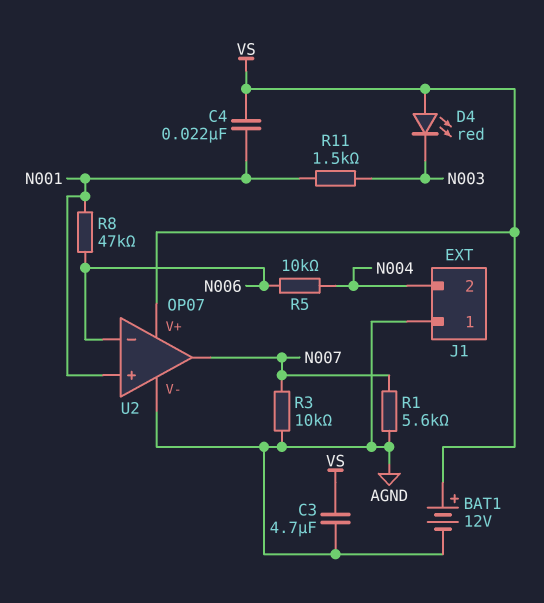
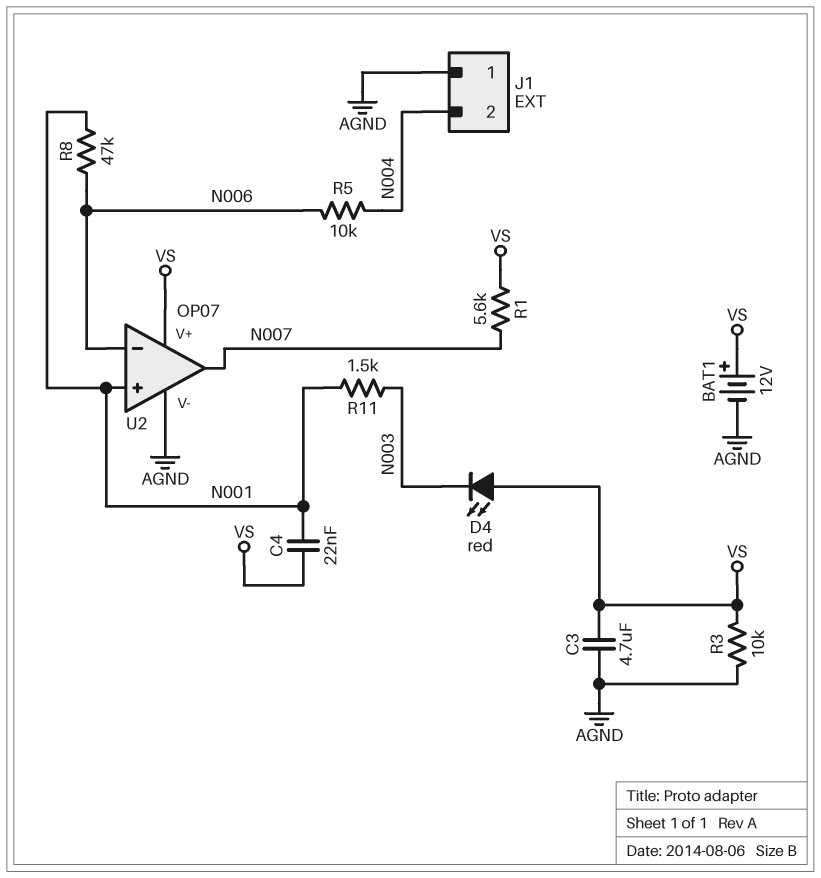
R1: 5.6k (AGND, N007) -> 5.6k (N007, VS)
R3: 10k (AGND, N007) -> 10k (AGND, VS)

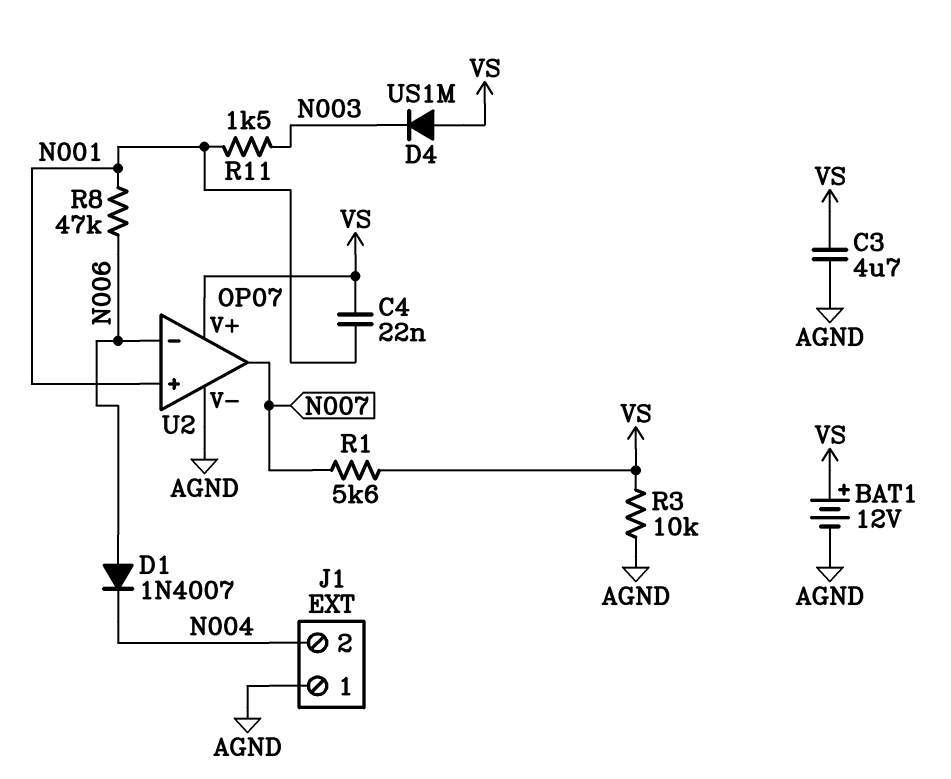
D1: none -> diode 1N4007 (A N006, K N004)
D4: LED red (A VS, K N003) -> diode US1M (A VS, K N003)
R5: 10k (N004, N006) -> none

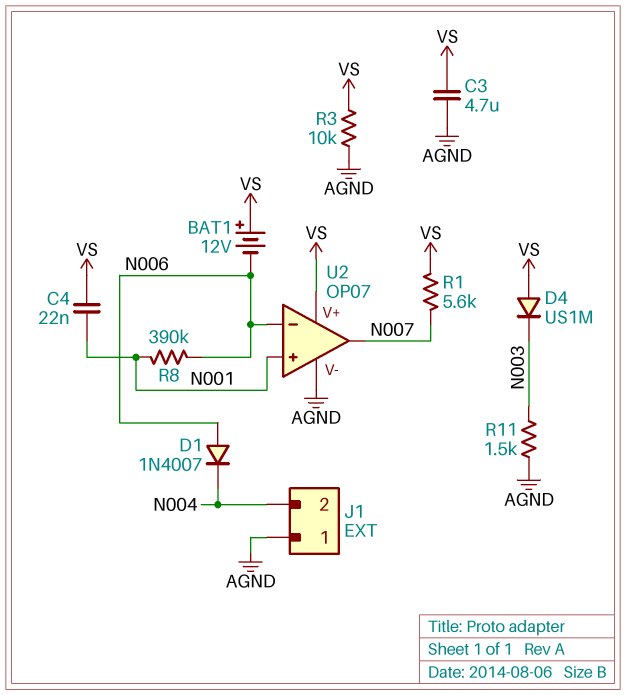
BAT1: 12V (plus VS, minus AGND) -> 12V (plus VS, minus N006)
R8: 47k (N001, N006) -> 390k (N001, N006)
R11: 1.5k (N001, N003) -> 1.5k (AGND, N003)

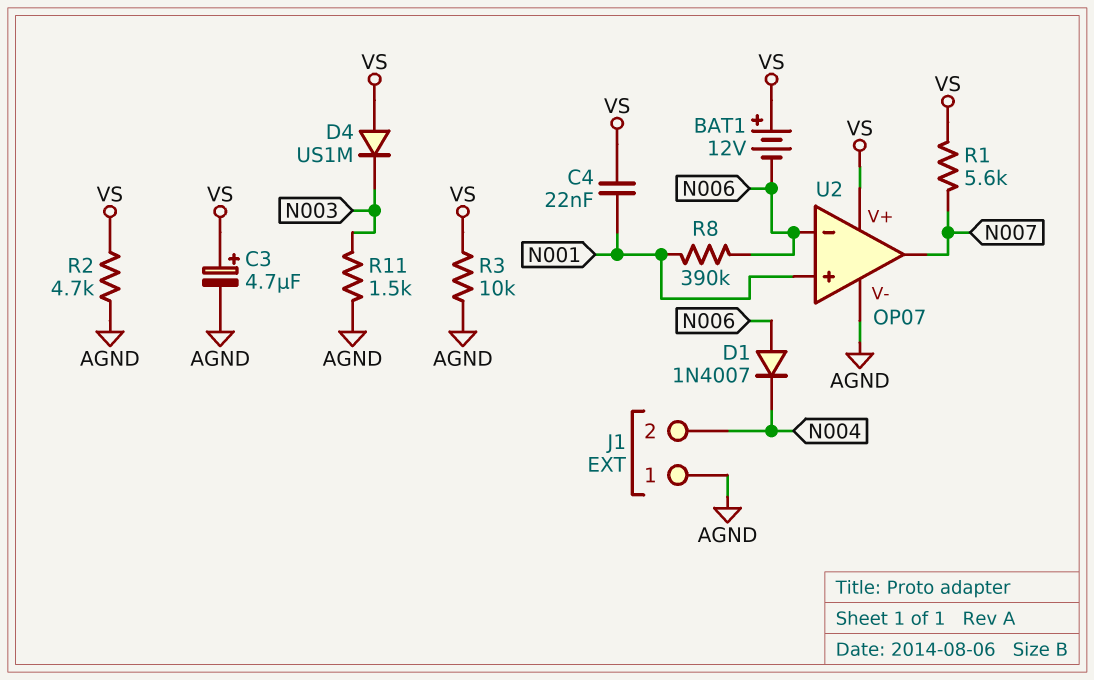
C3: 4.7uF (AGND, VS) -> 4.7uF (plus VS, minus AGND)
R2: none -> 4.7k (AGND, VS)

